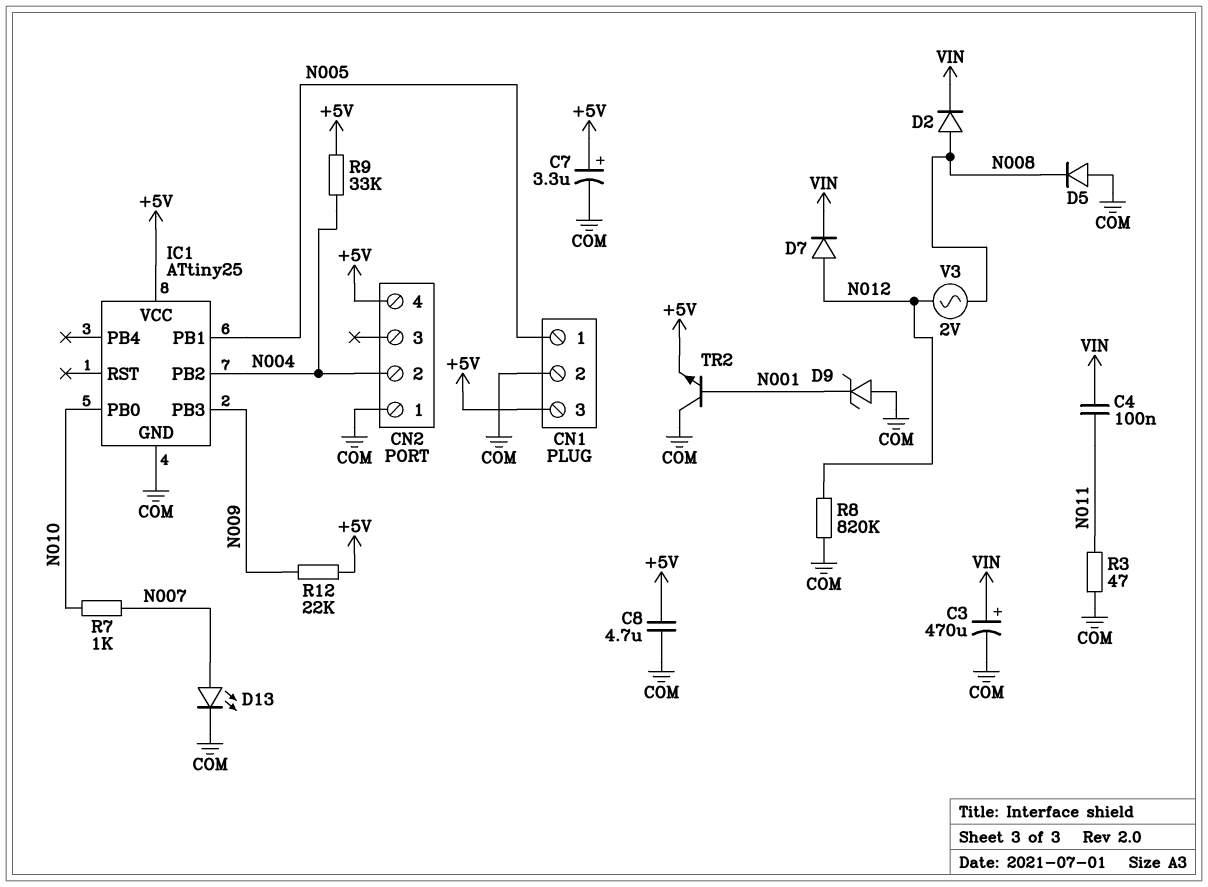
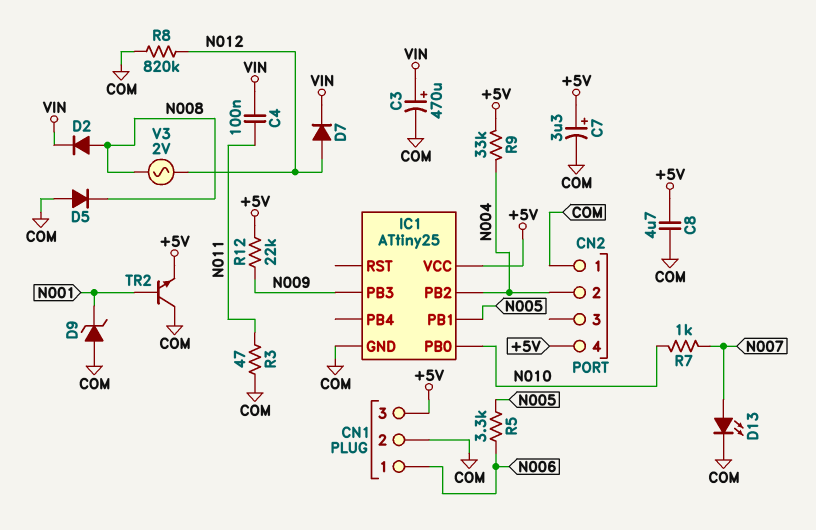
CN1 pin 1: N005 -> N006
R5: none -> 3.3k (N005, N006)

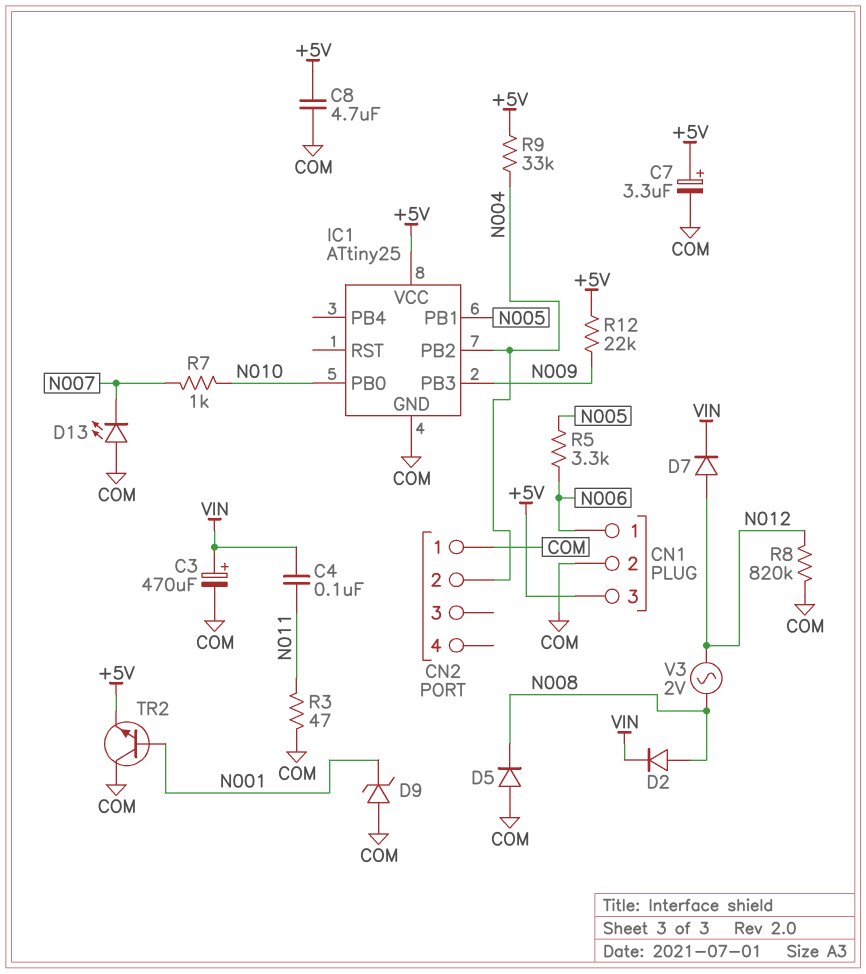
CN2 pin 4: +5V -> none
D13: LED (A N007, K COM) -> LED (A COM, K N007)

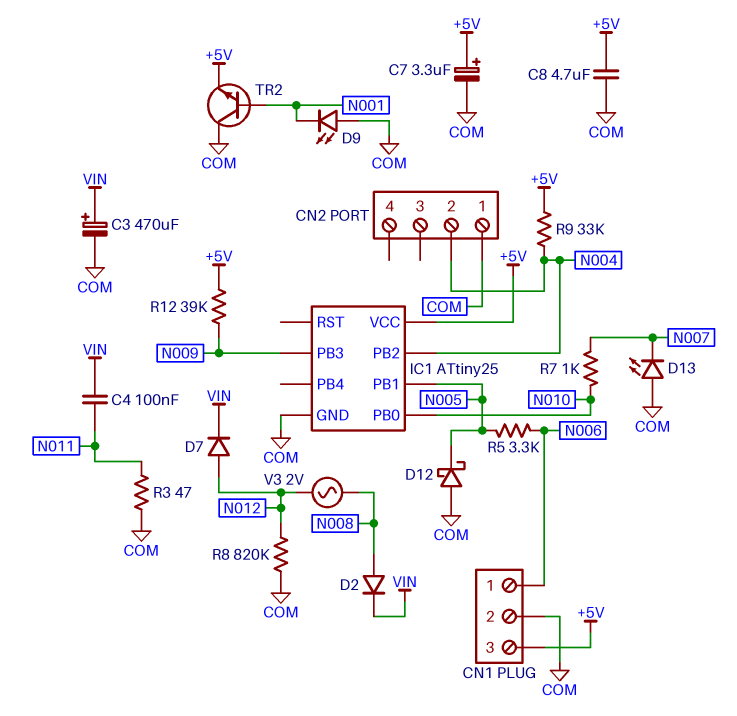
D5: diode (A COM, K N008) -> none
D9: zener (A COM, K N001) -> LED (A COM, K N001)
D12: none -> schottky (A COM, K N005)
R12: 22k (+5V, N009) -> 39k (+5V, N009)

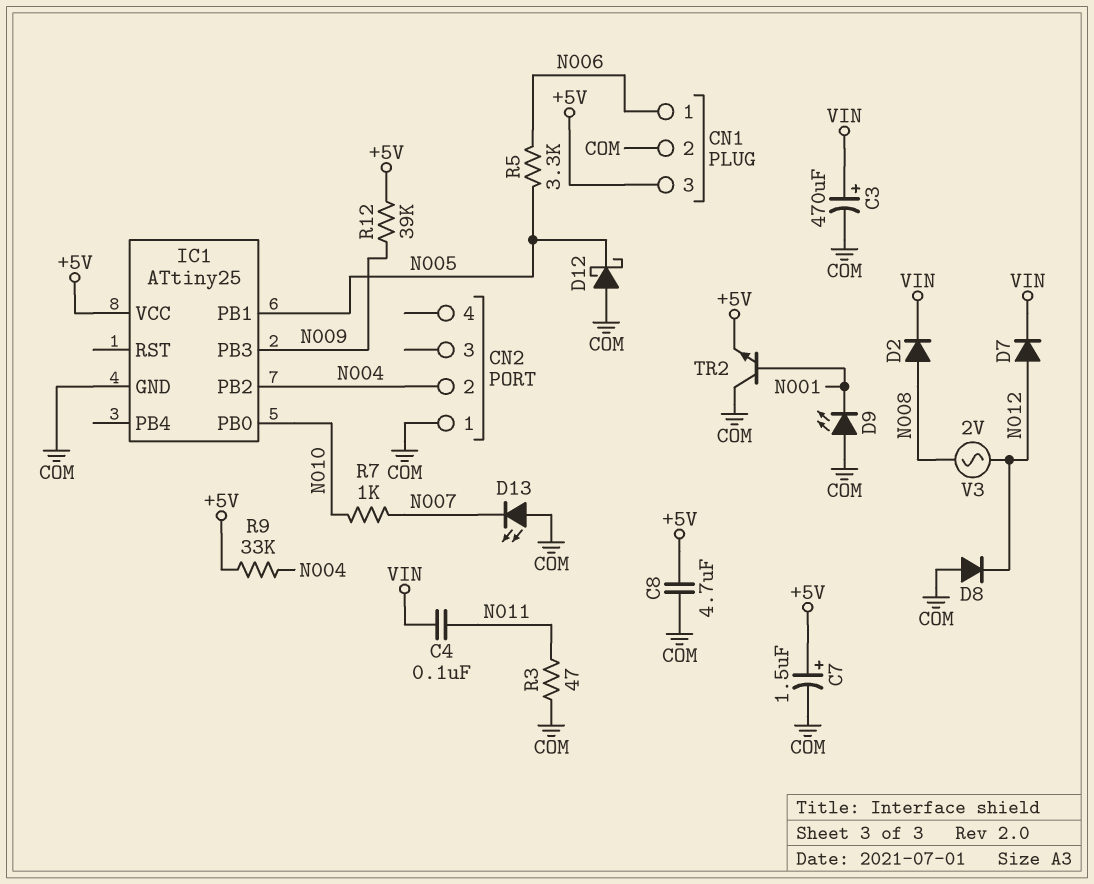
C7: 3.3uF (plus +5V, minus COM) -> 1.5uF (plus +5V, minus COM)
D8: none -> diode (A COM, K N012)
R8: 820k (COM, N012) -> none

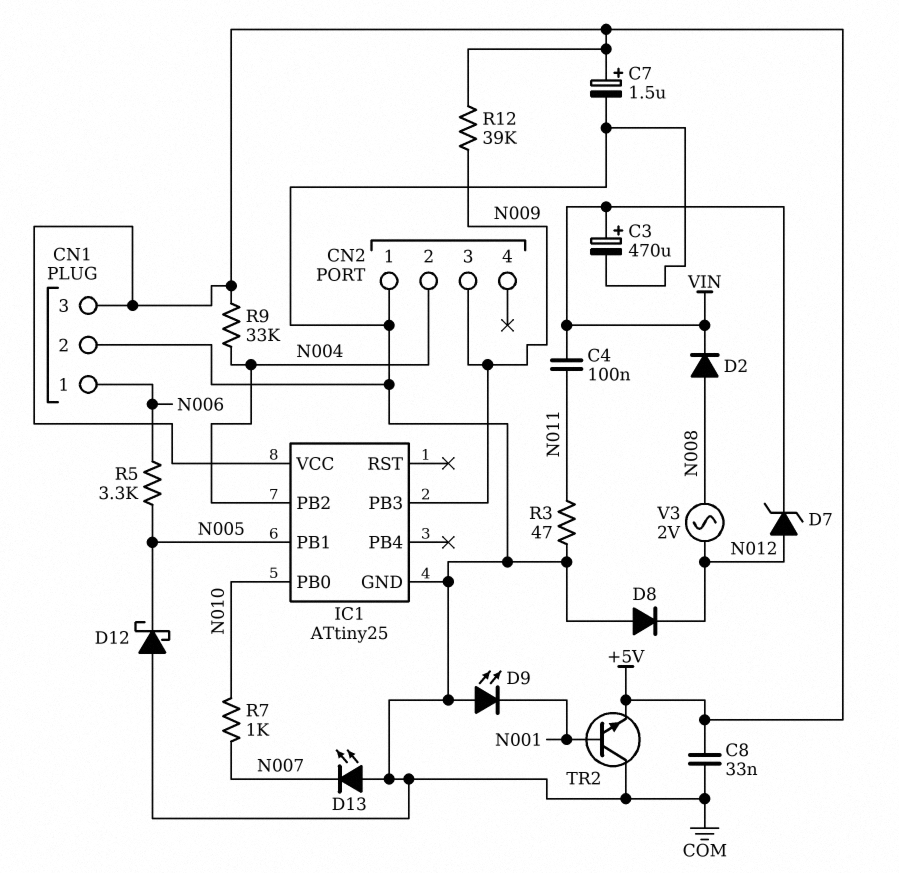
C8: 4.7uF (+5V, COM) -> 33nF (+5V, COM)
CN2 pin 3: none -> N009
D7: diode (A N012, K VIN) -> zener (A N012, K VIN)

